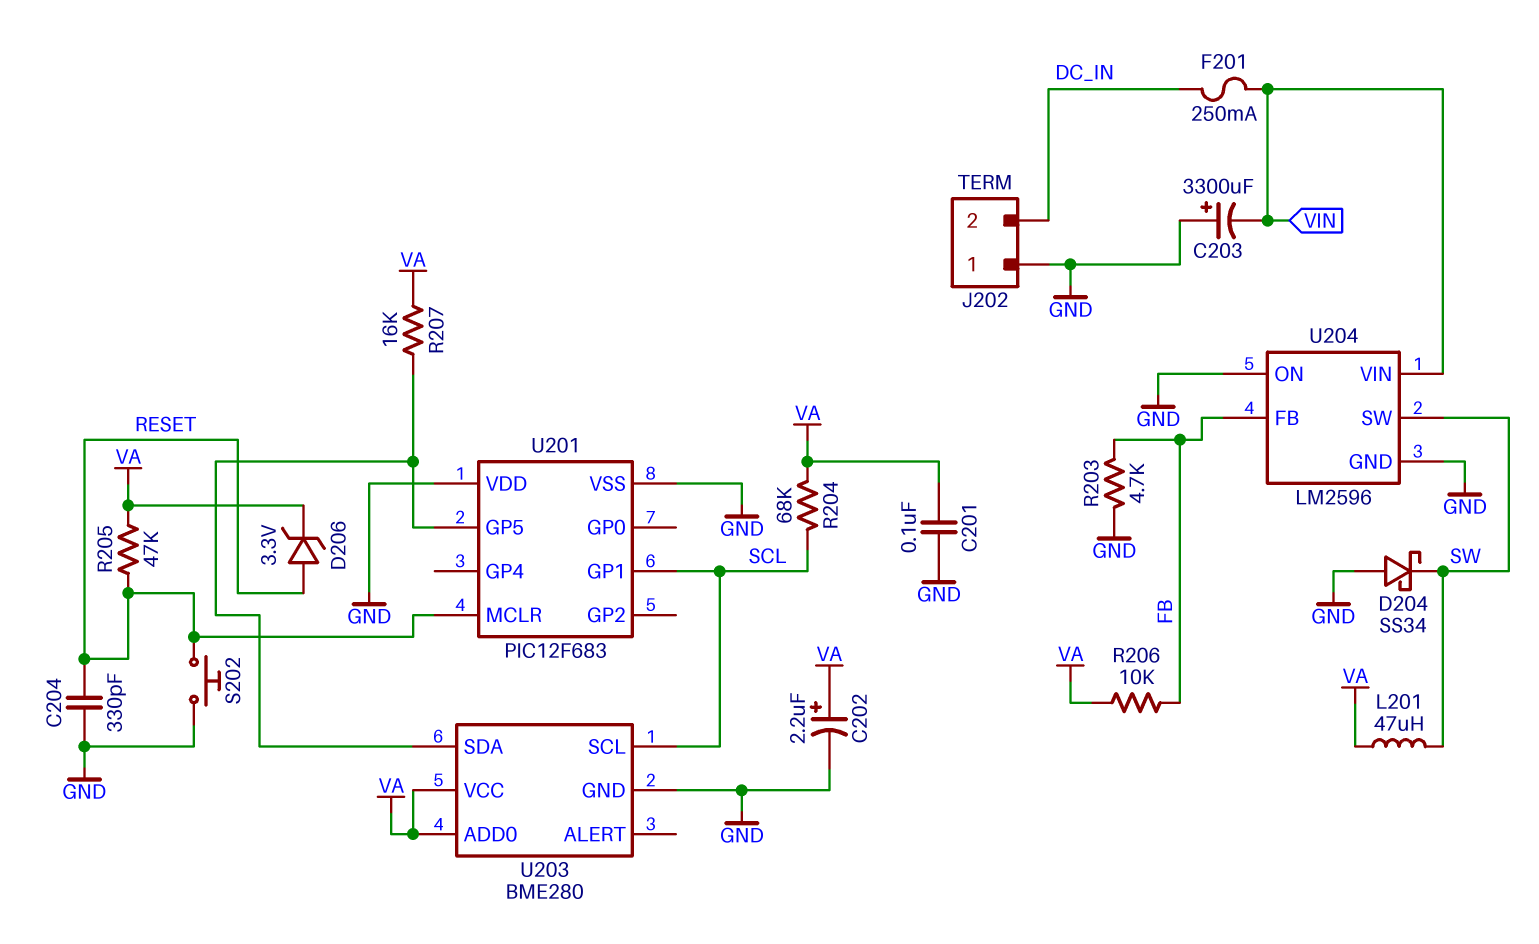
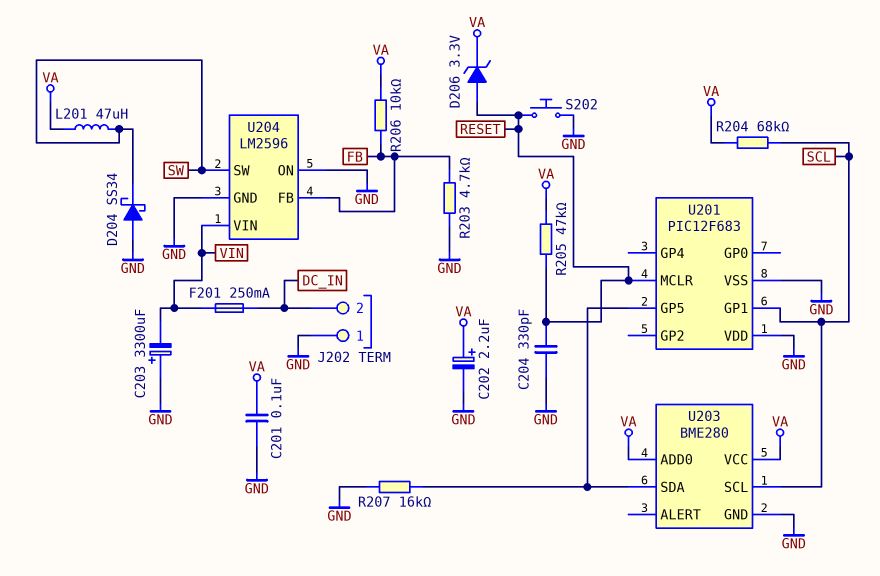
R207: 16k (U201/GP5, VA) -> 16k (GND, U201/GP5)

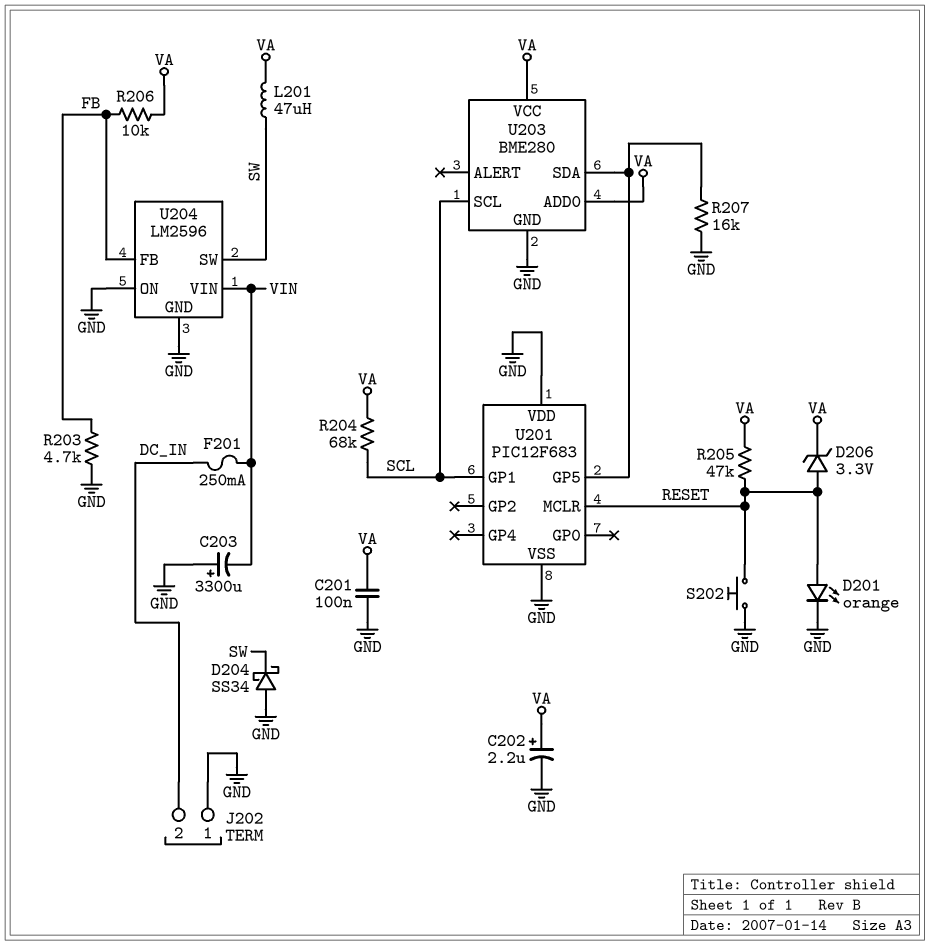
C204: 330pF (GND, RESET) -> none
D201: none -> LED orange (A RESET, K GND)

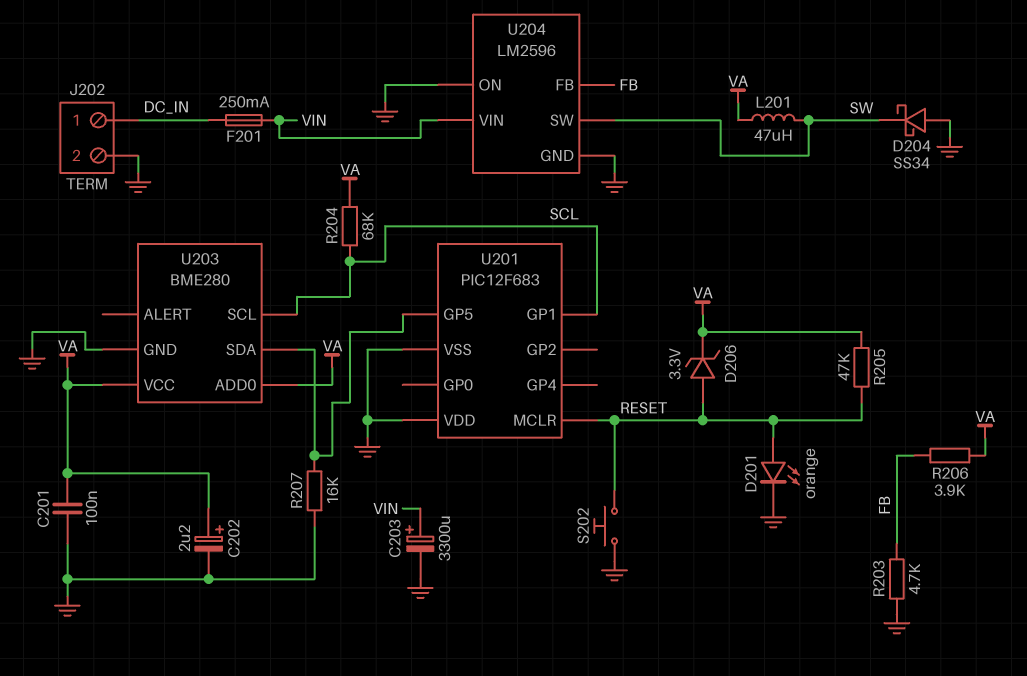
C203: 3300uF (plus GND, minus VIN) -> 3300uF (plus VIN, minus GND)
J202 pin 1: GND -> DC_IN
J202 pin 2: DC_IN -> GND
R206: 10k (FB, VA) -> 3.9k (FB, VA)

